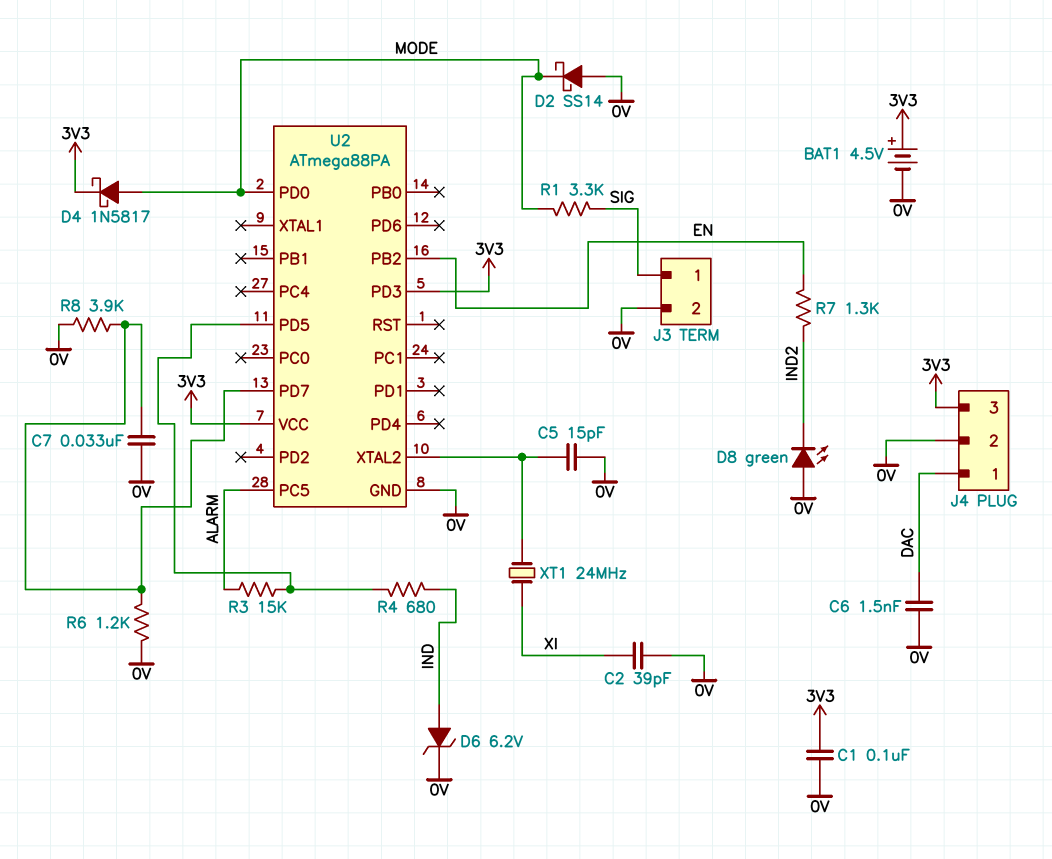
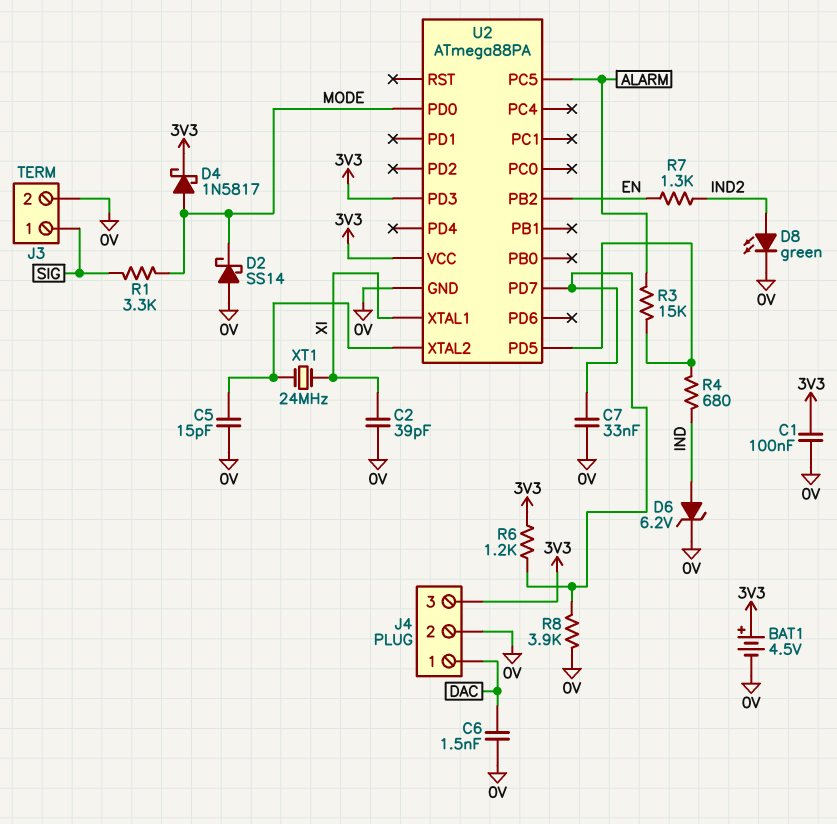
D8: LED green (A 0V, K IND2) -> LED green (A IND2, K 0V)
R6: 1.2k (0V, U2/PD7) -> 1.2k (3V3, U2/PD7)
U2 pin XTAL1: none -> XI

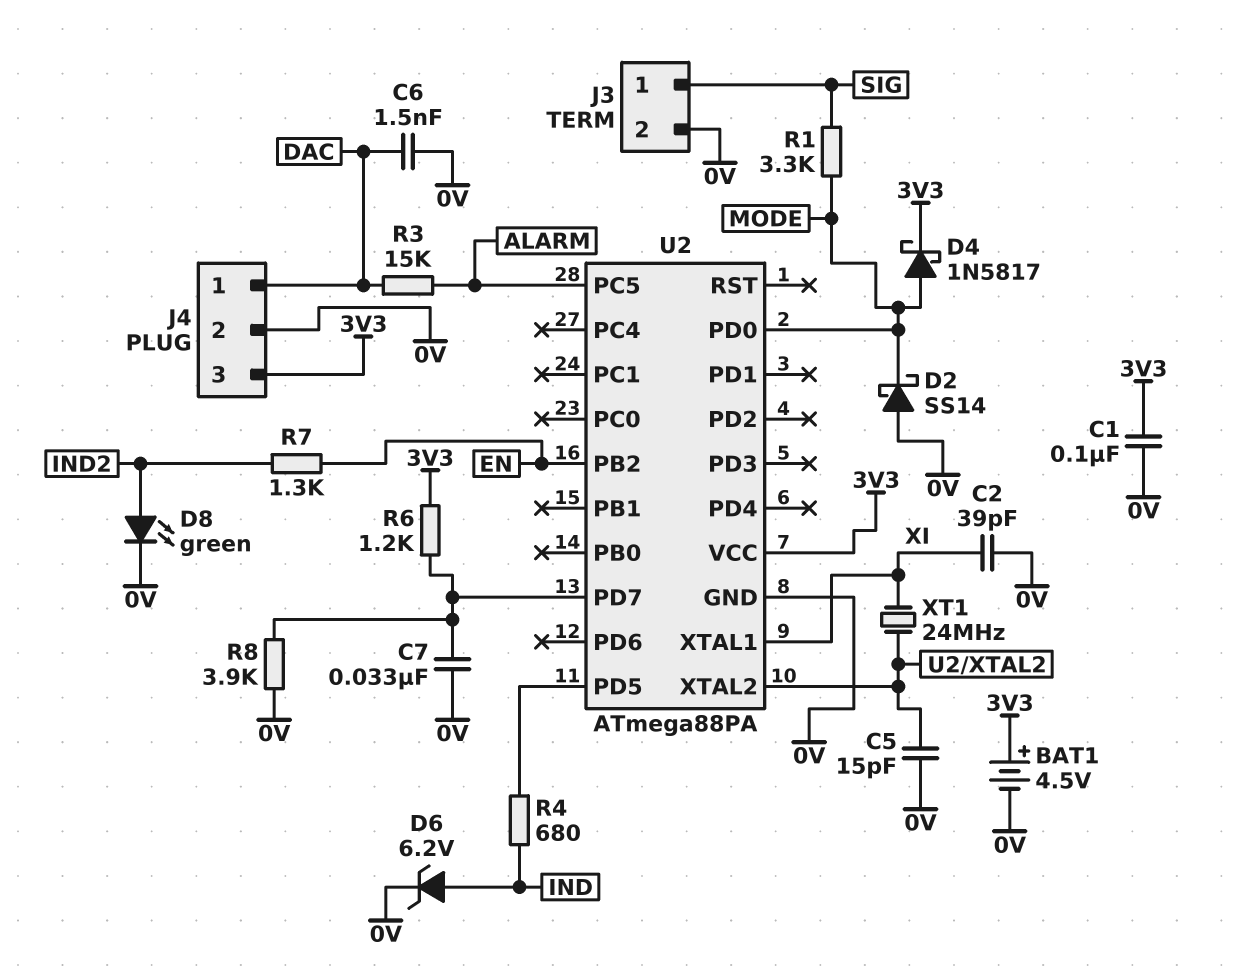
R3: 15k (ALARM, U2/PD5) -> 15k (ALARM, DAC)
U2 pin PD3: 3V3 -> none

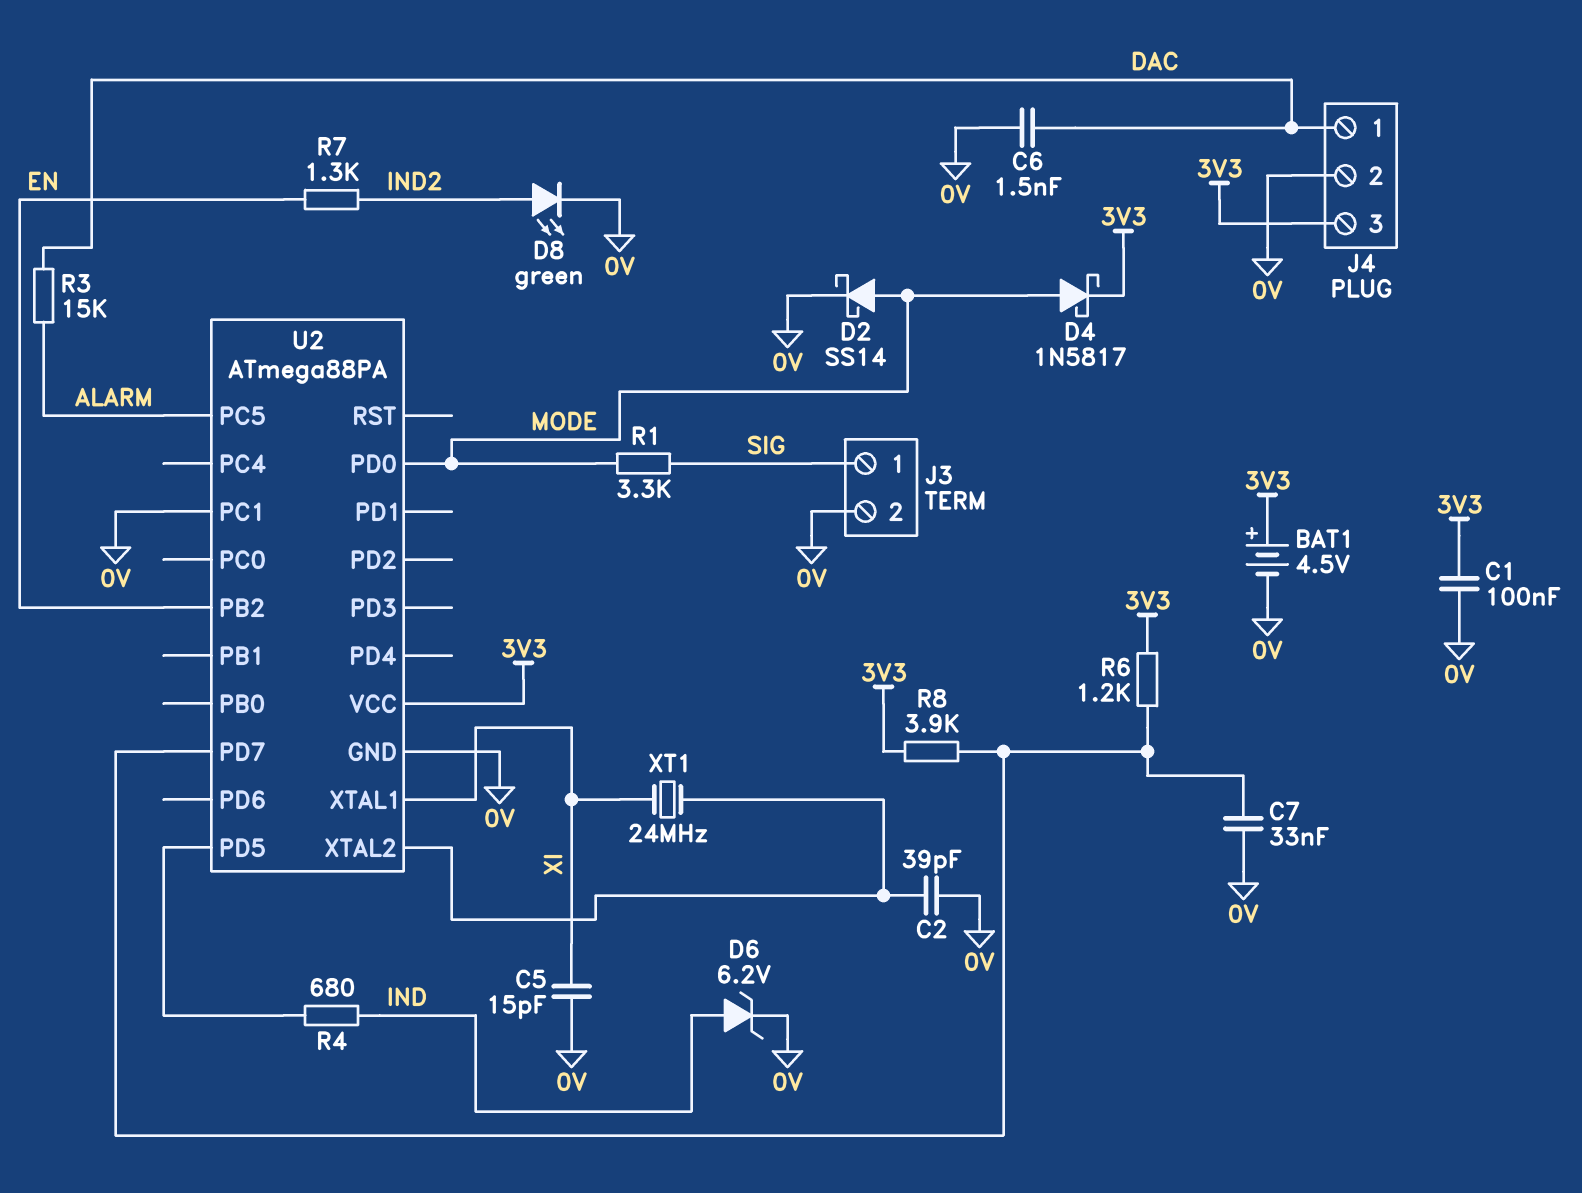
C2: 39pF (0V, XI) -> 39pF (0V, U2/XTAL2)
C5: 15pF (0V, U2/XTAL2) -> 15pF (0V, XI)
D2: schottky SS14 (A 0V, K MODE) -> schottky SS14 (A MODE, K 0V)
R8: 3.9k (0V, U2/PD7) -> 3.9k (3V3, U2/PD7)
U2 pin PC1: none -> 0V

